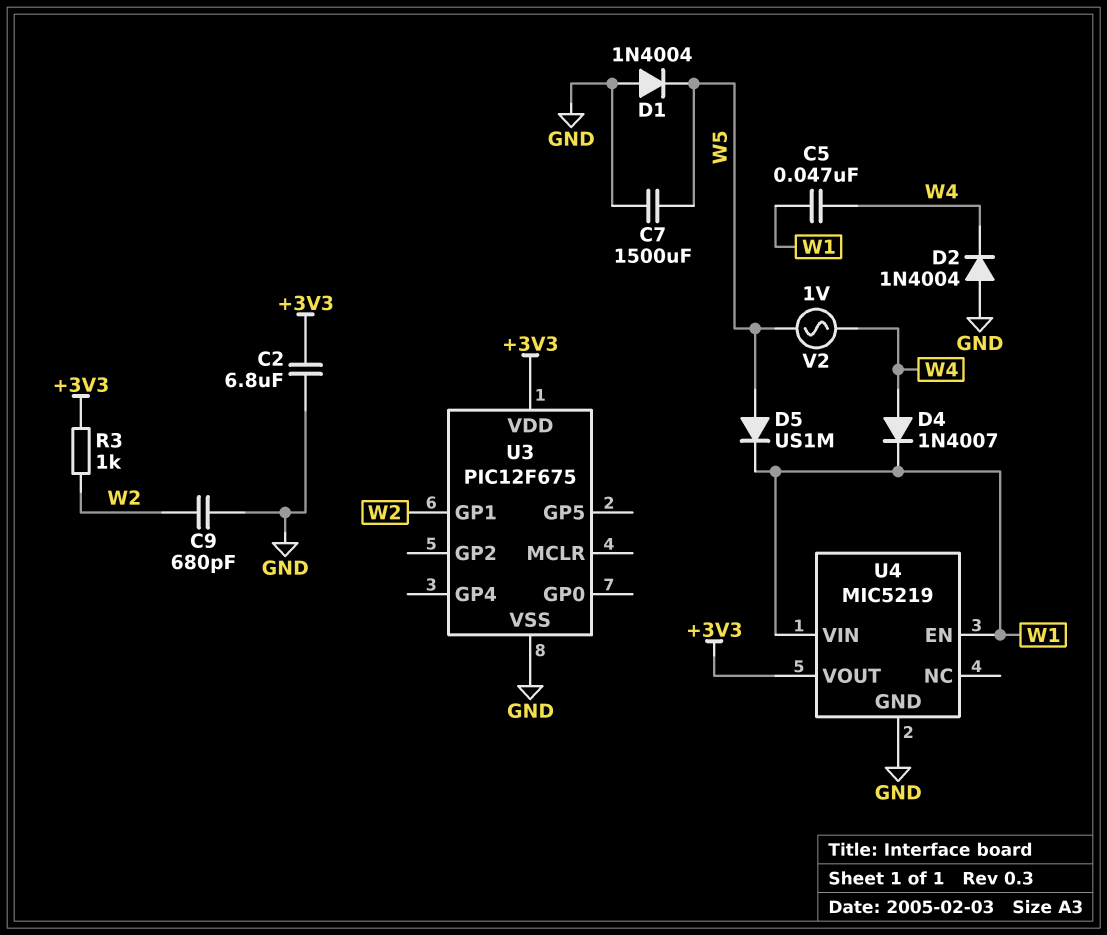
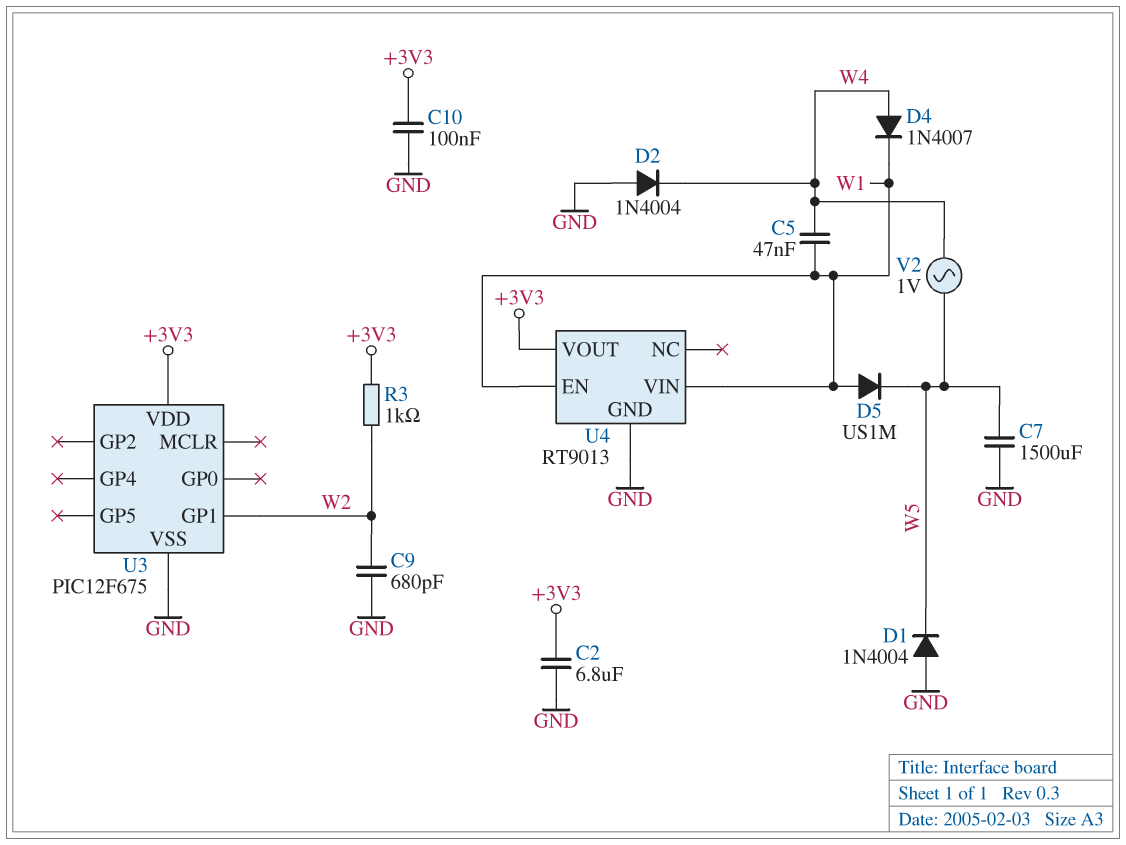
C10: none -> 100nF (+3V3, GND)
D5: diode US1M (A W5, K W1) -> diode US1M (A W1, K W5)
U4: MIC5219 -> RT9013

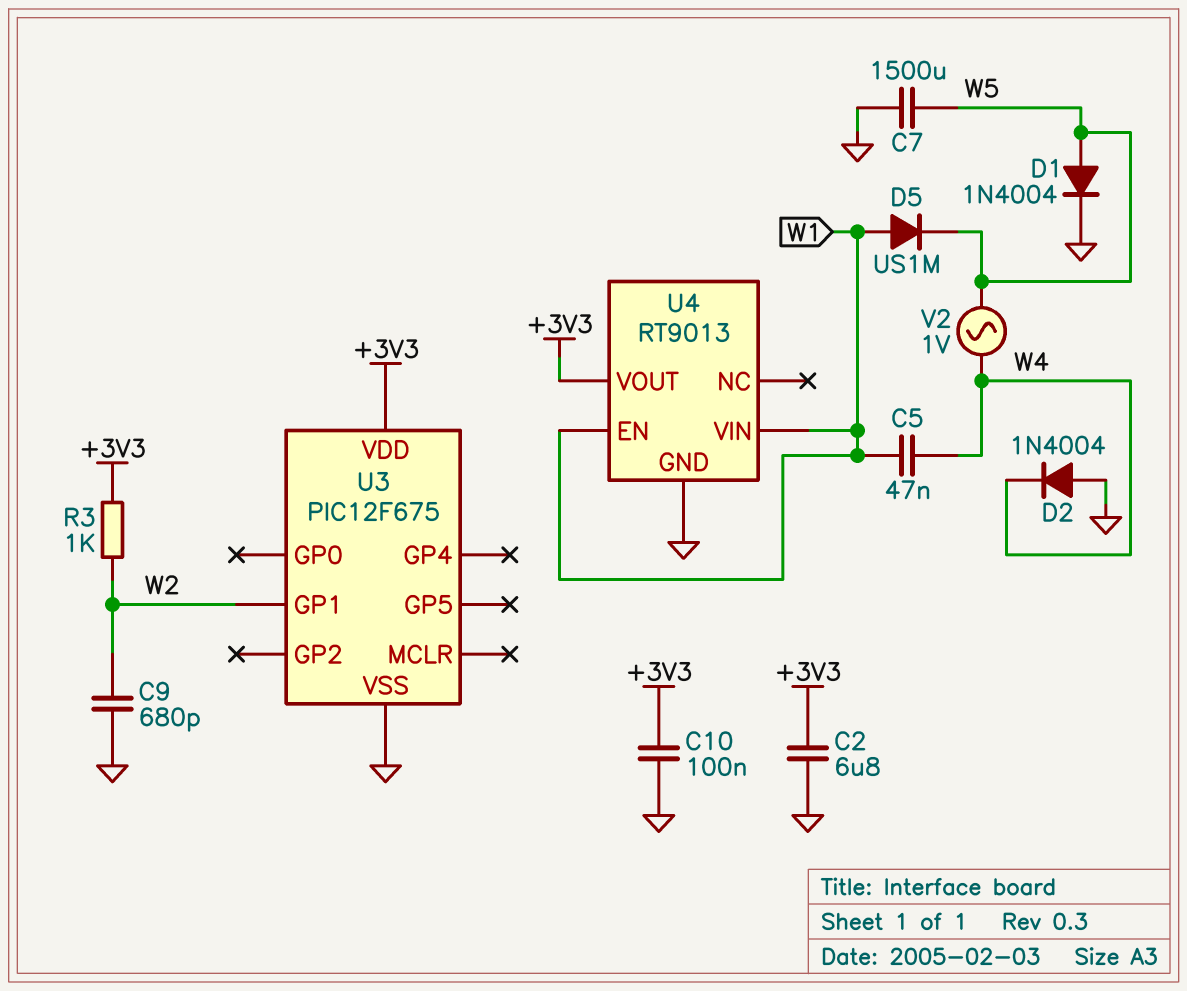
D1: diode 1N4004 (A GND, K W5) -> diode 1N4004 (A W5, K GND)
D4: diode 1N4007 (A W4, K W1) -> none

